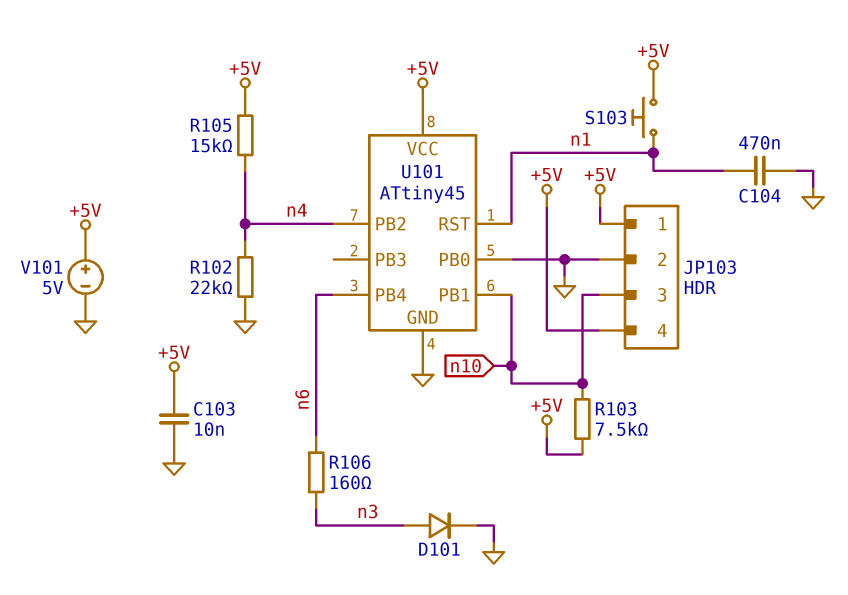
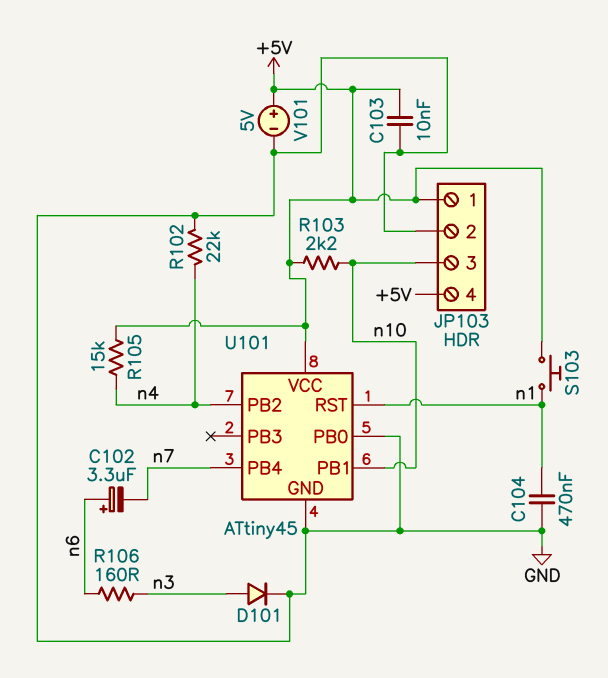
C102: none -> 3.3uF (plus n6, minus n7)
R103: 7.5k (+5V, n10) -> 2.2k (+5V, n10)
U101 pin PB4: n6 -> n7

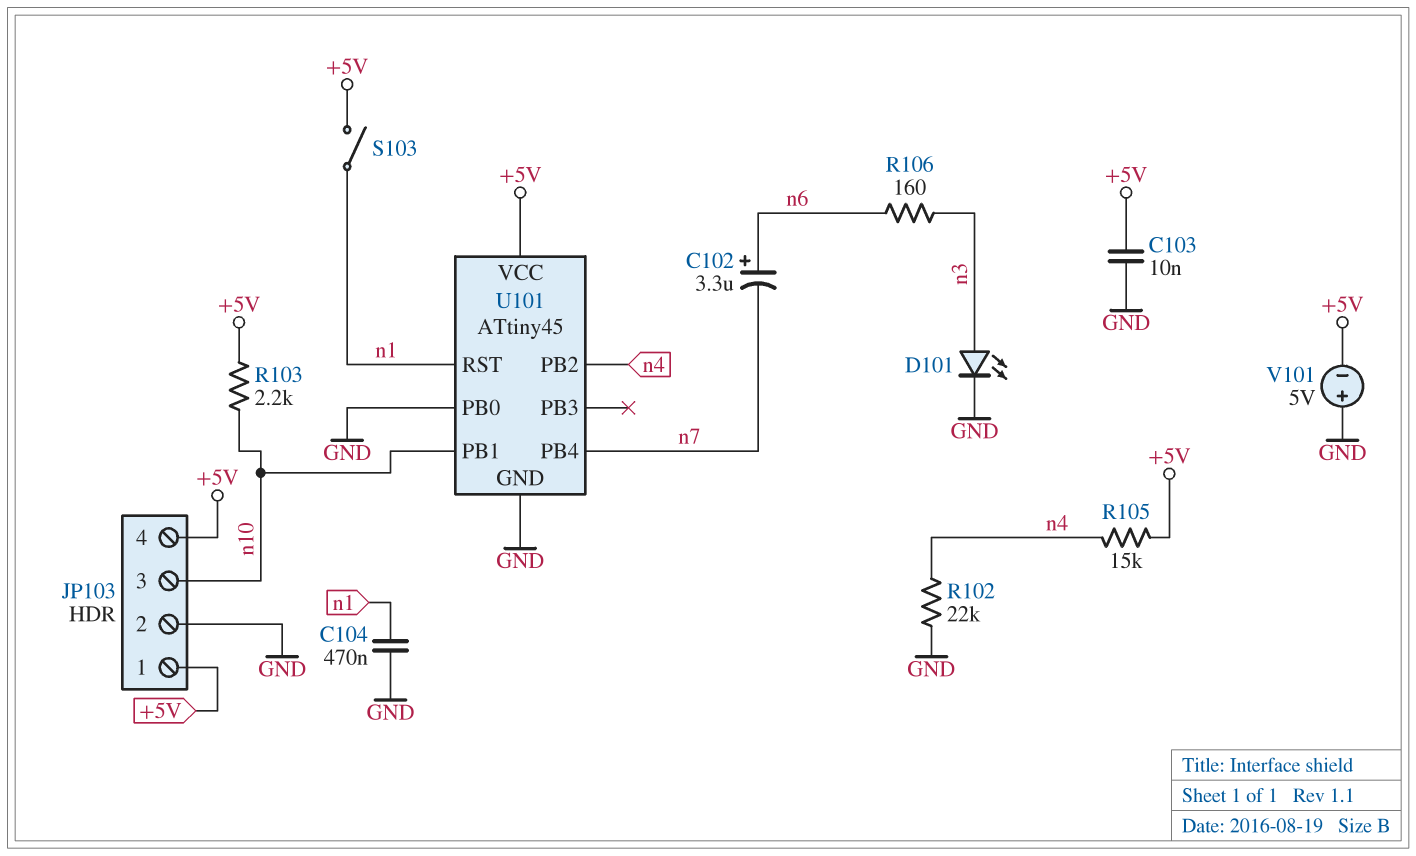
D101: diode (A n3, K GND) -> LED (A n3, K GND)
S103: button (+5V, n1) -> switch (+5V, n1)
V101: 5V (plus +5V, minus GND) -> 5V (plus GND, minus +5V)

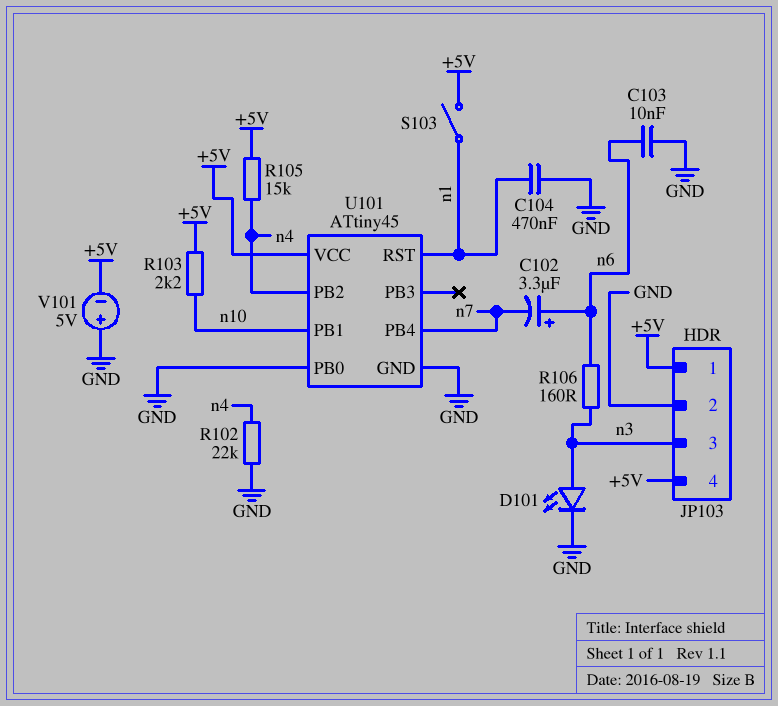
C103: 10nF (+5V, GND) -> 10nF (GND, n6)
JP103 pin 3: n10 -> n3

